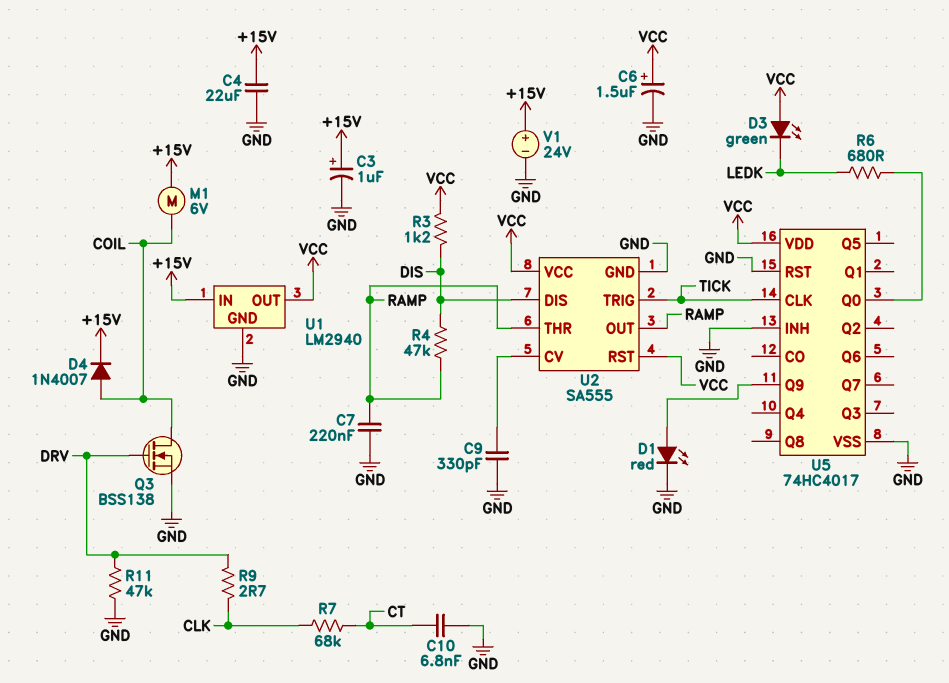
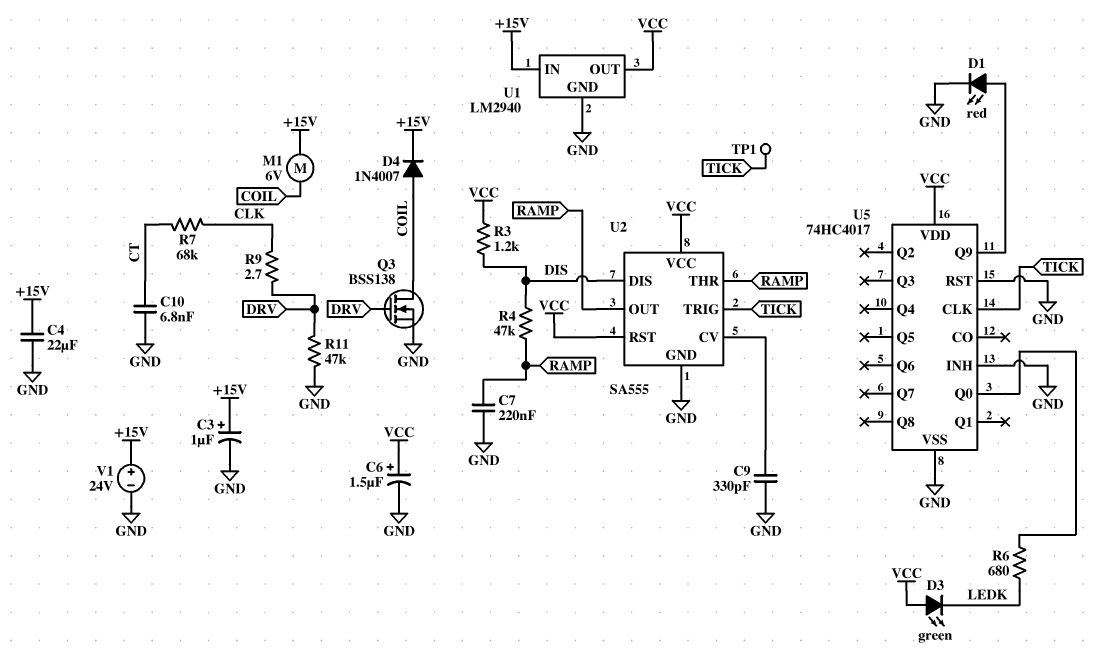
TP1: none -> test point (TICK)

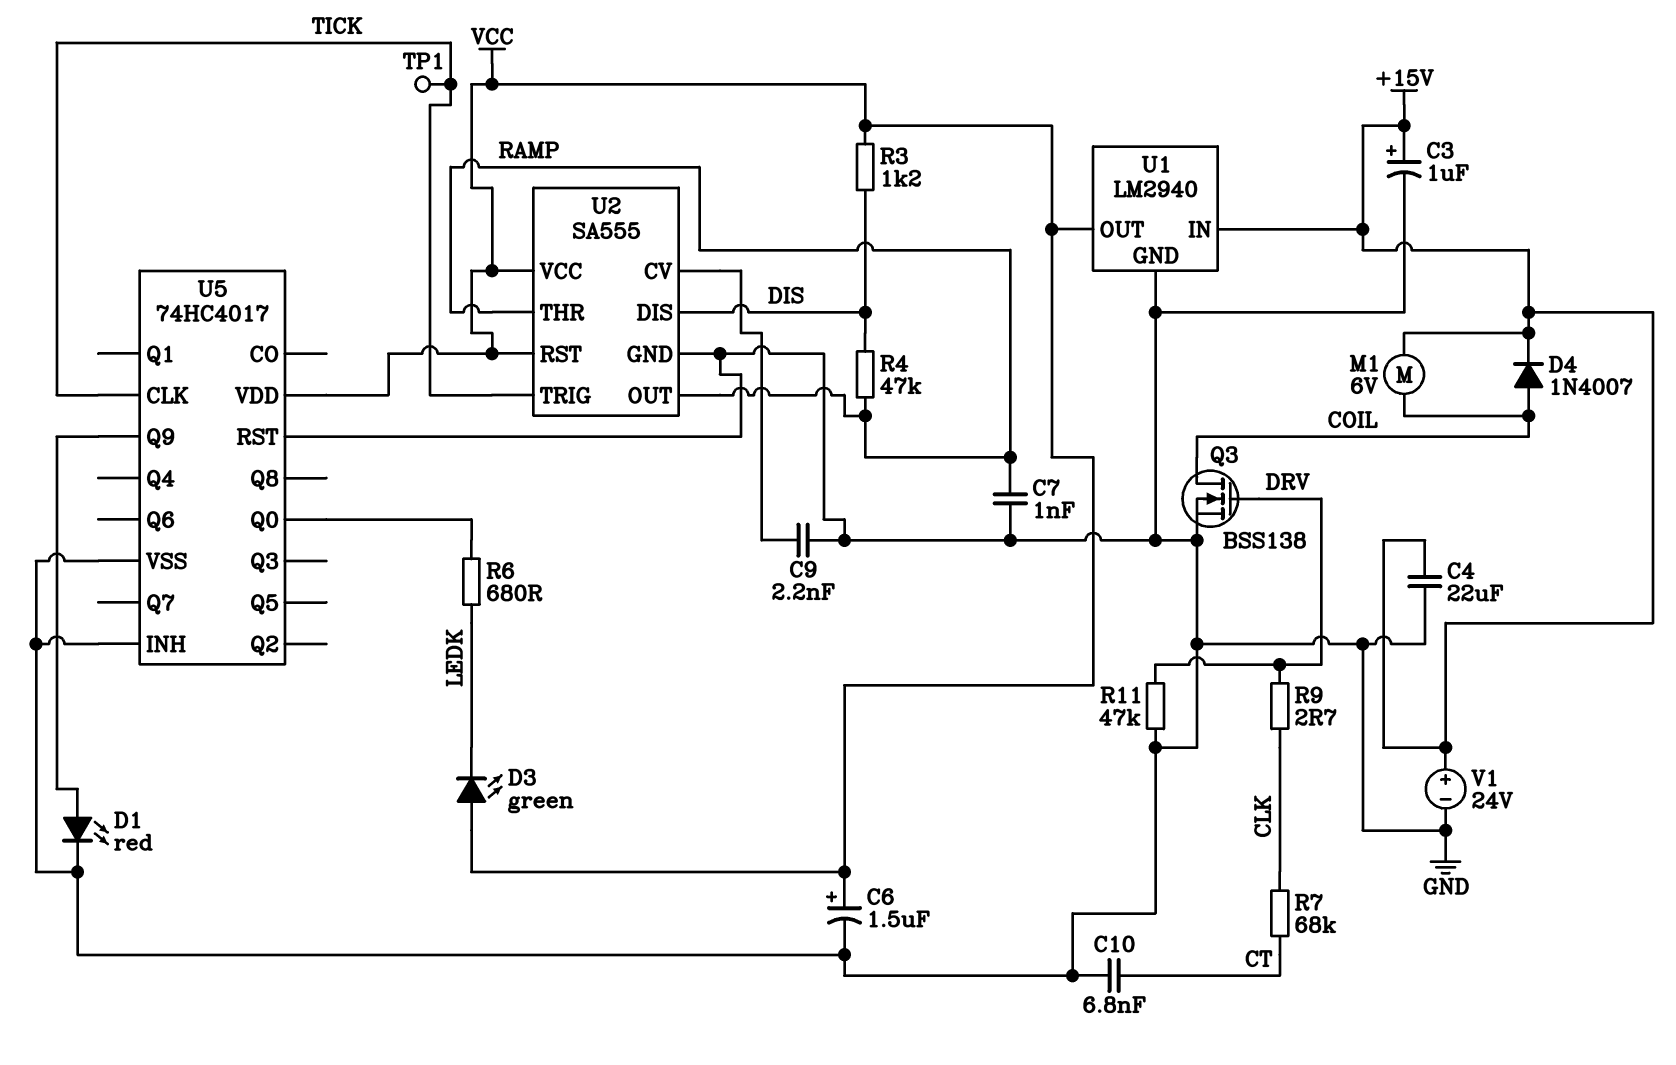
C7: 220nF (GND, RAMP) -> 1nF (GND, RAMP)
C9: 330pF (GND, U2/CV) -> 2.2nF (GND, U2/CV)

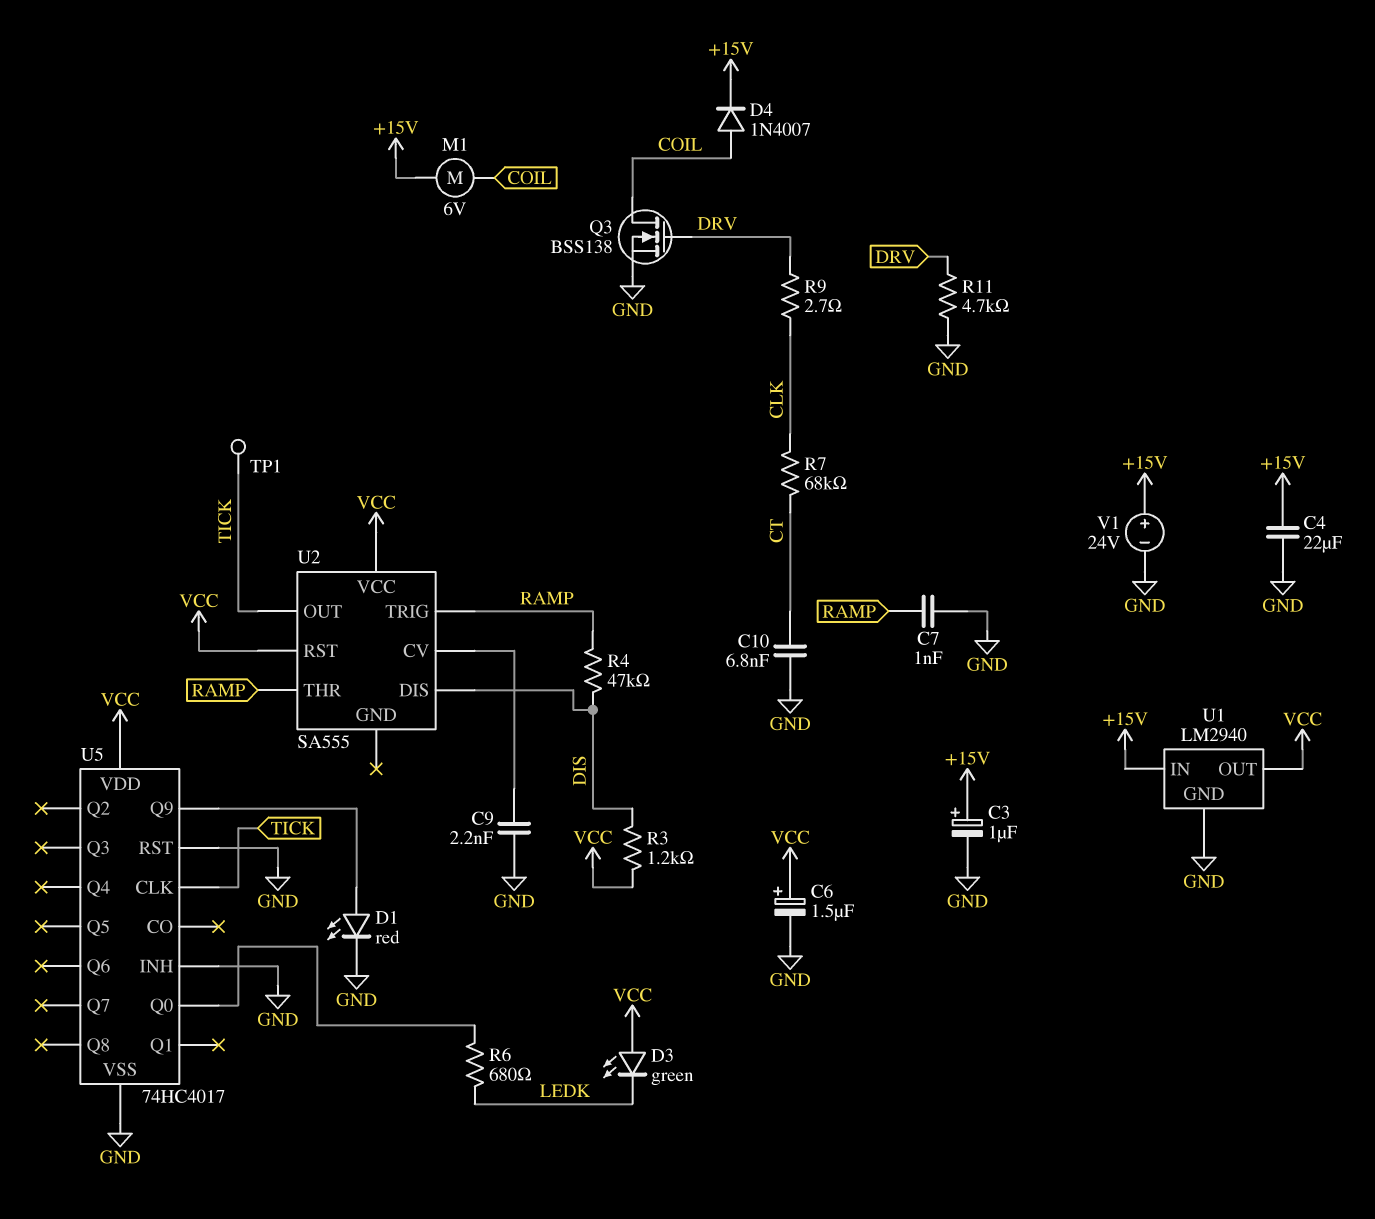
R11: 47k (DRV, GND) -> 4.7k (DRV, GND)
U2 pin GND: GND -> none
U2 pin OUT: RAMP -> TICK
U2 pin TRIG: TICK -> RAMP

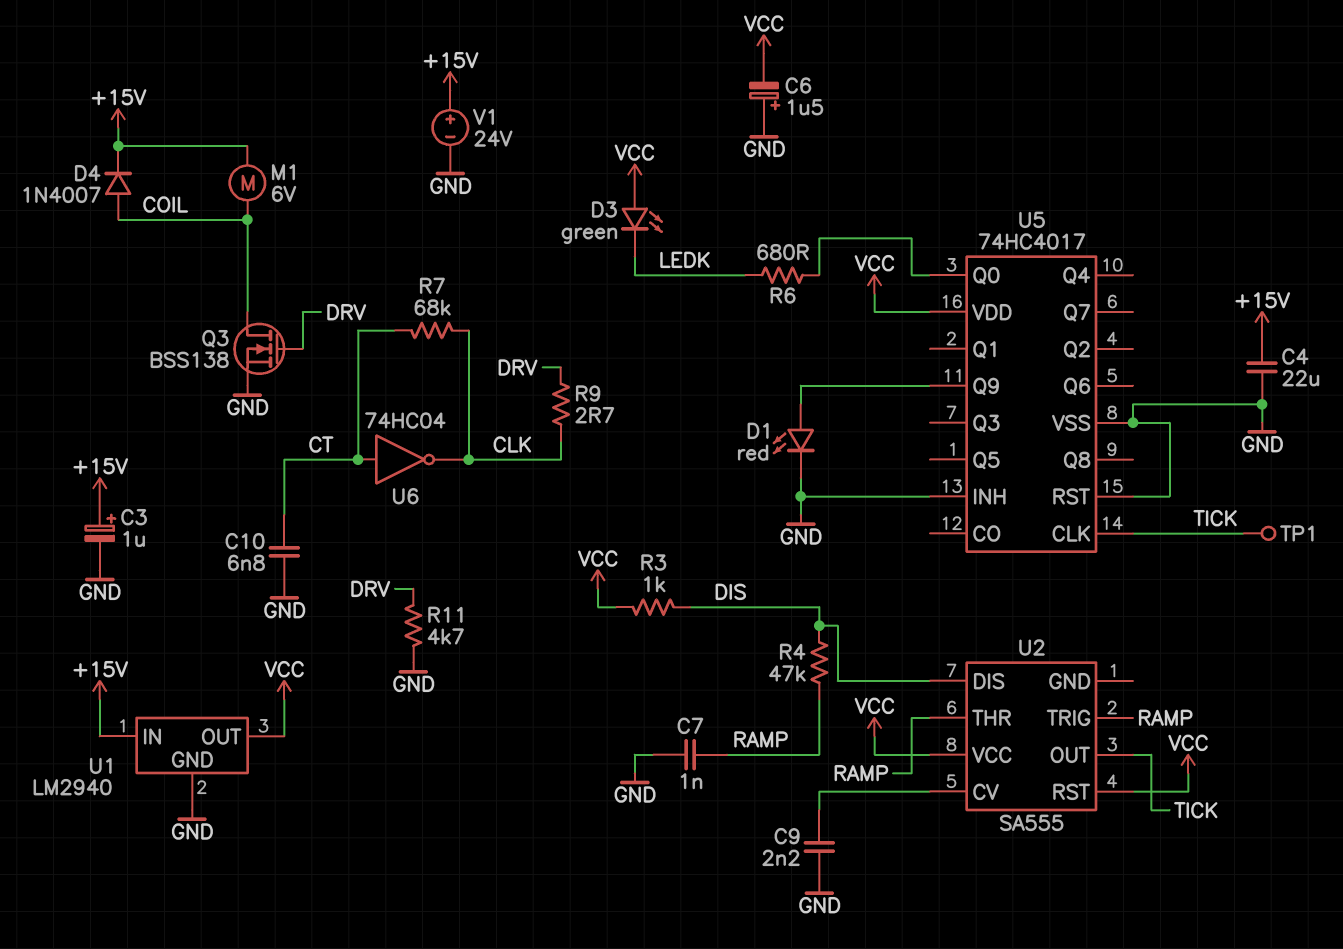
C6: 1.5uF (plus VCC, minus GND) -> 1.5uF (plus GND, minus VCC)
R3: 1.2k (DIS, VCC) -> 1k (DIS, VCC)
U6: none -> NOT 74HC04 (in CT, out CLK)

